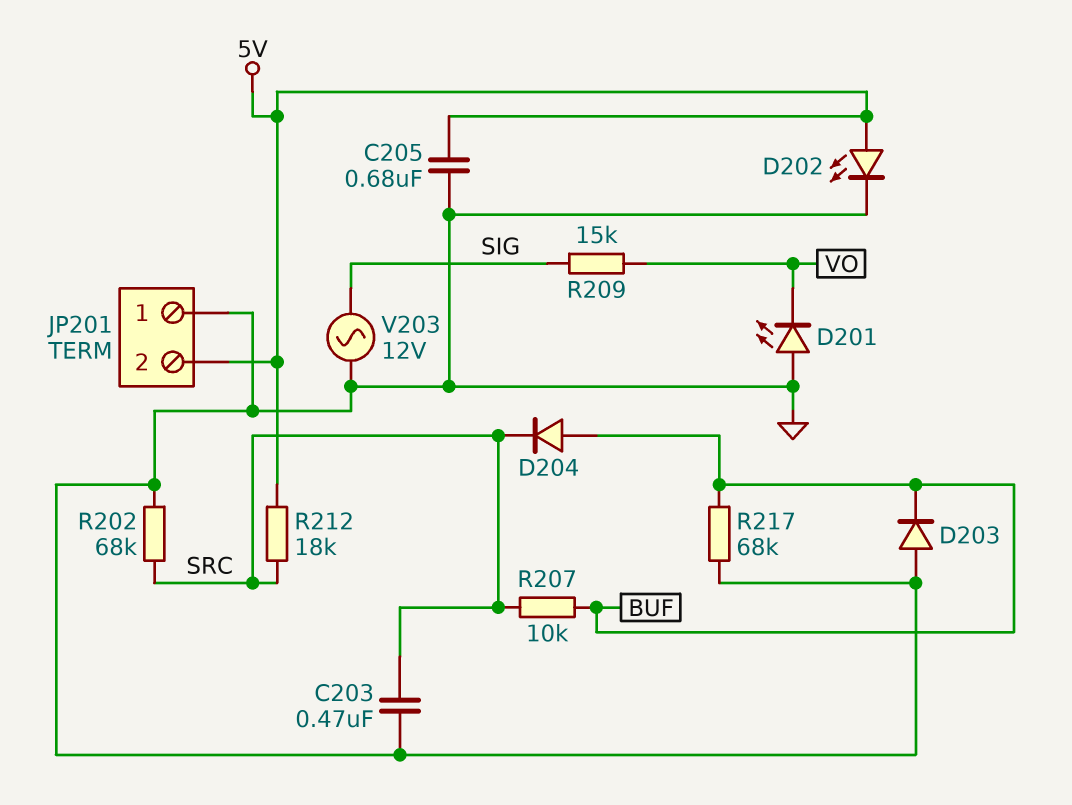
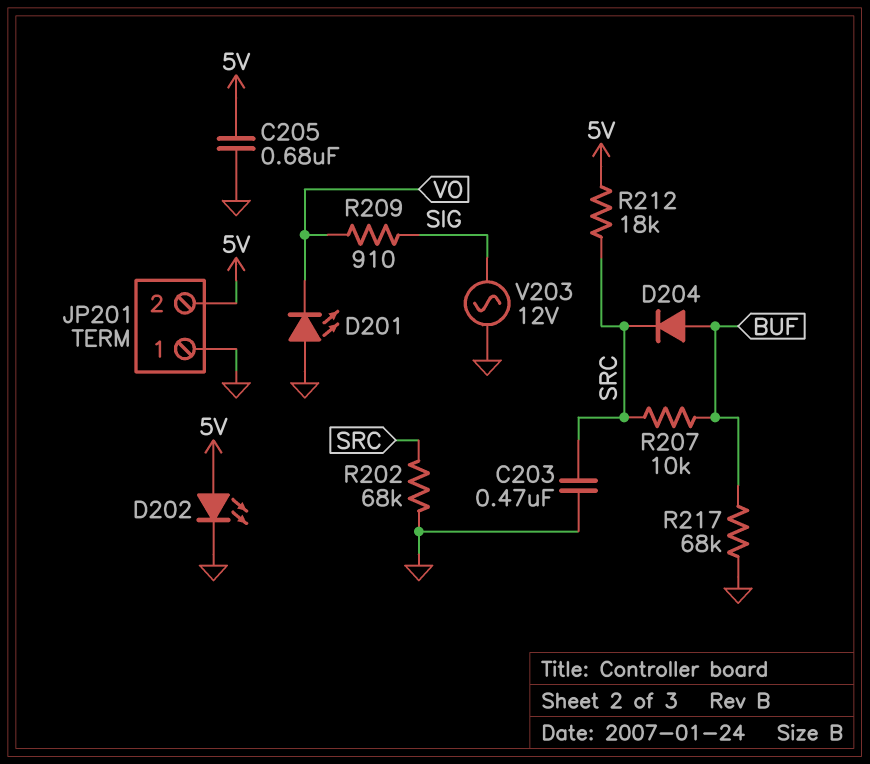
D203: diode (A GND, K BUF) -> none
R209: 15k (SIG, VO) -> 910 (SIG, VO)

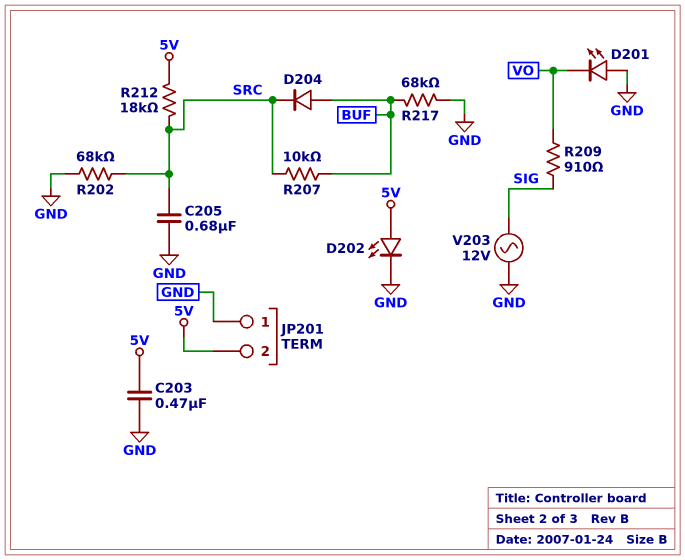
C203: 470nF (GND, SRC) -> 470nF (5V, GND)
C205: 680nF (5V, GND) -> 680nF (GND, SRC)

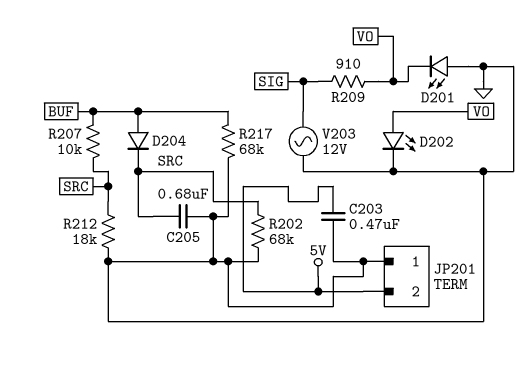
D202: LED (A 5V, K GND) -> LED (A VO, K GND)
R212: 18k (5V, SRC) -> 18k (GND, SRC)

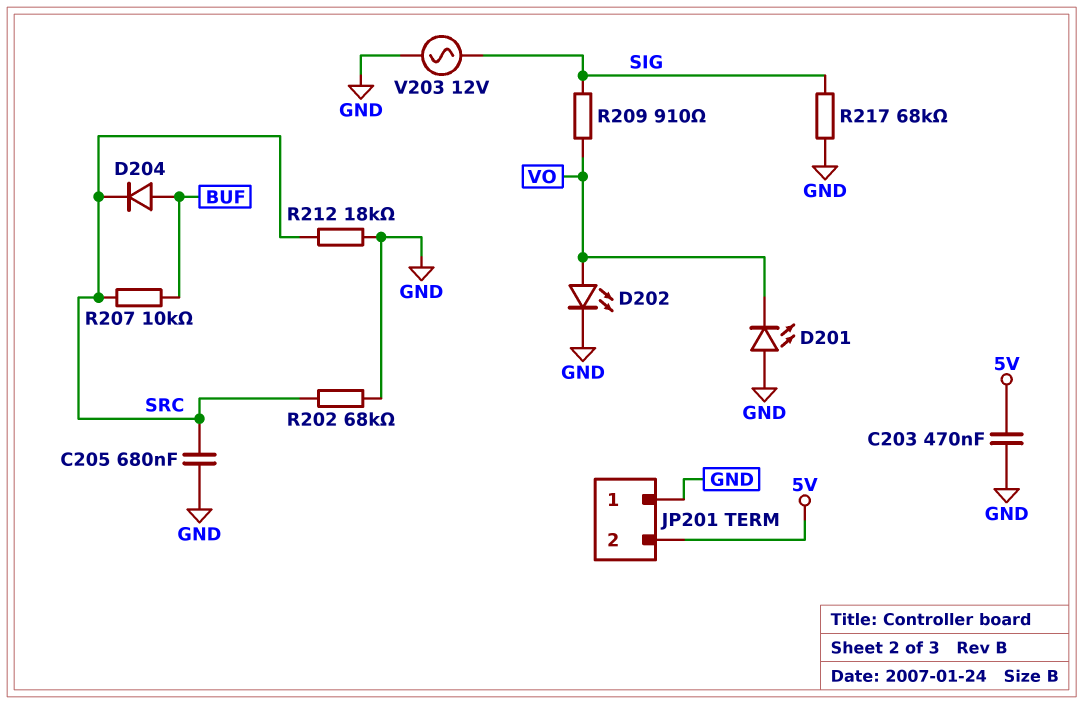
R217: 68k (BUF, GND) -> 68k (GND, SIG)

